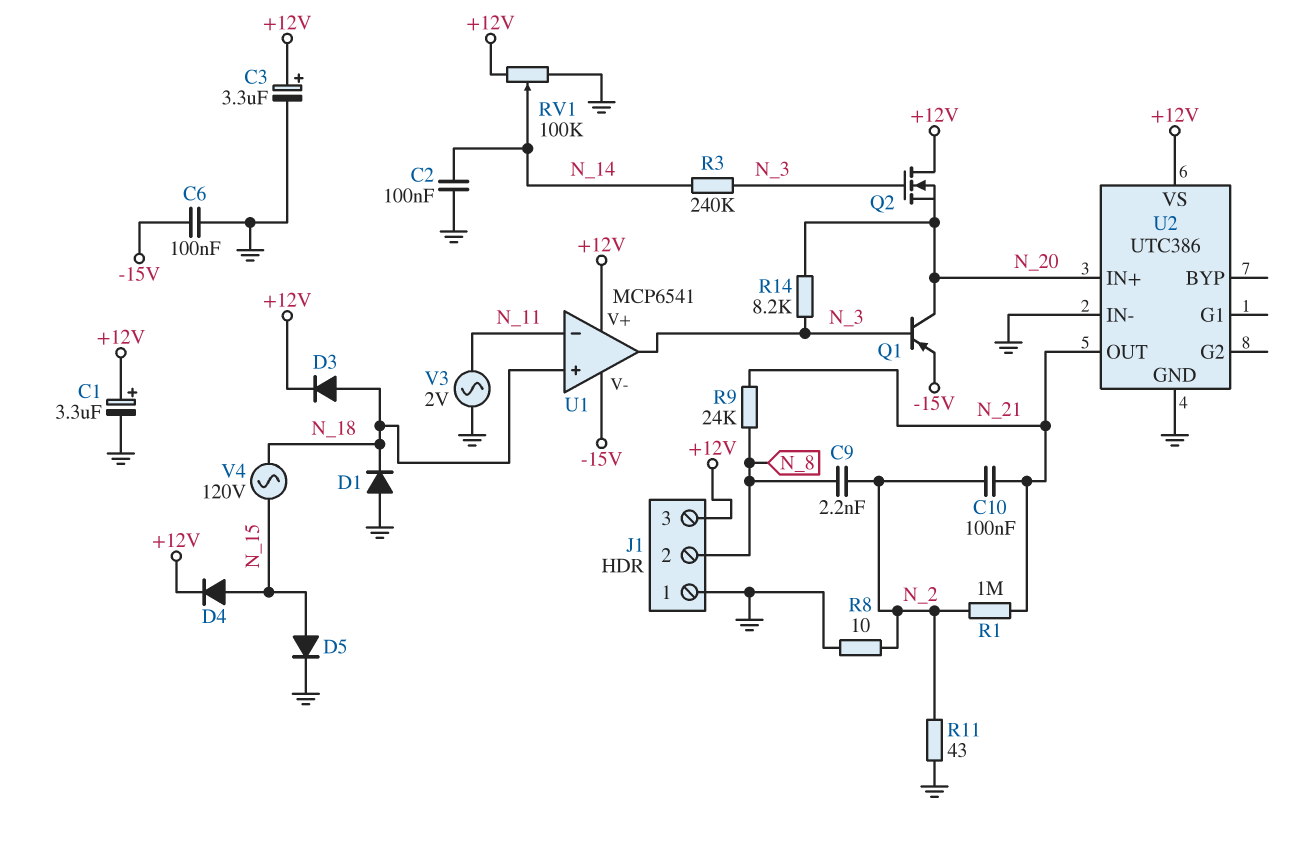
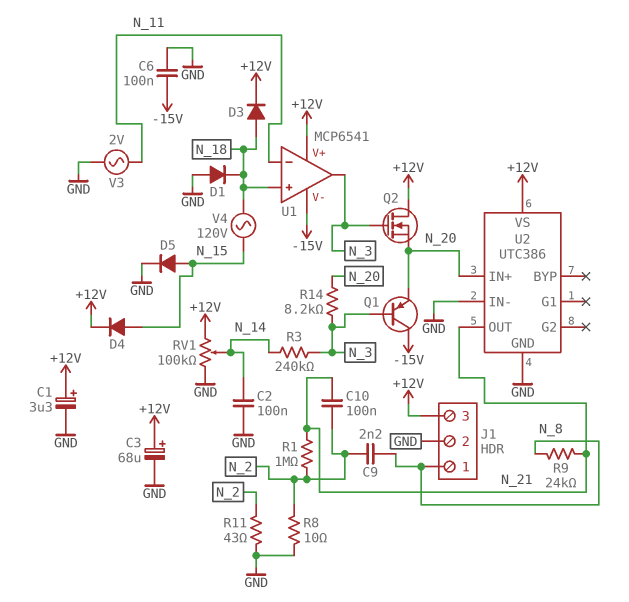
C3: 3.3uF (plus +12V, minus GND) -> 68uF (plus +12V, minus GND)
J1 pin 1: GND -> N_8
J1 pin 2: N_8 -> GND
Q1: PNP (B N_3, C N_20, E -15V) -> PNP (B N_3, C -15V, E N_20)

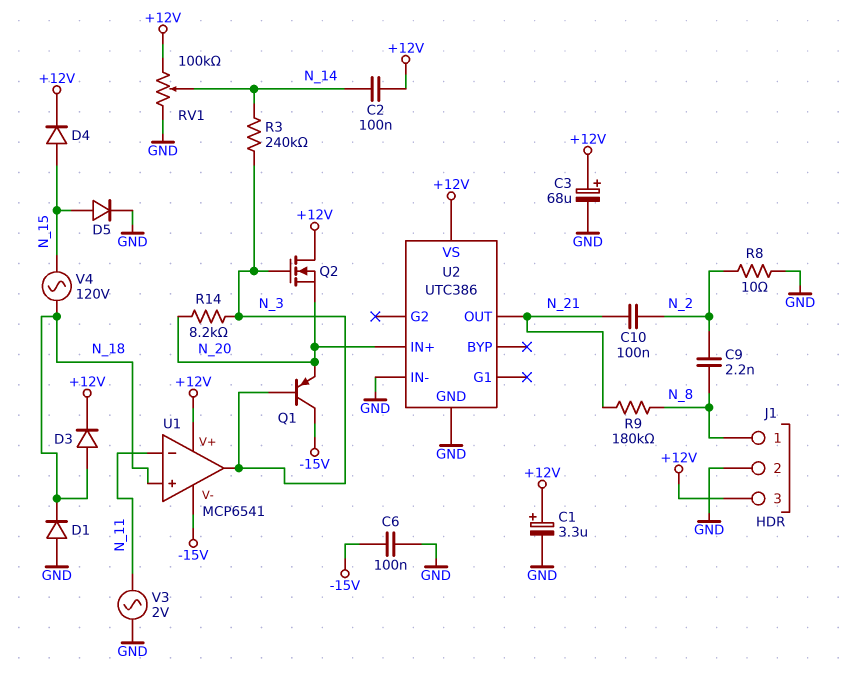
C2: 100nF (GND, N_14) -> 100nF (+12V, N_14)
R1: 1M (N_2, N_21) -> none
R9: 24k (N_8, N_21) -> 180k (N_8, N_21)
R11: 43 (GND, N_2) -> none

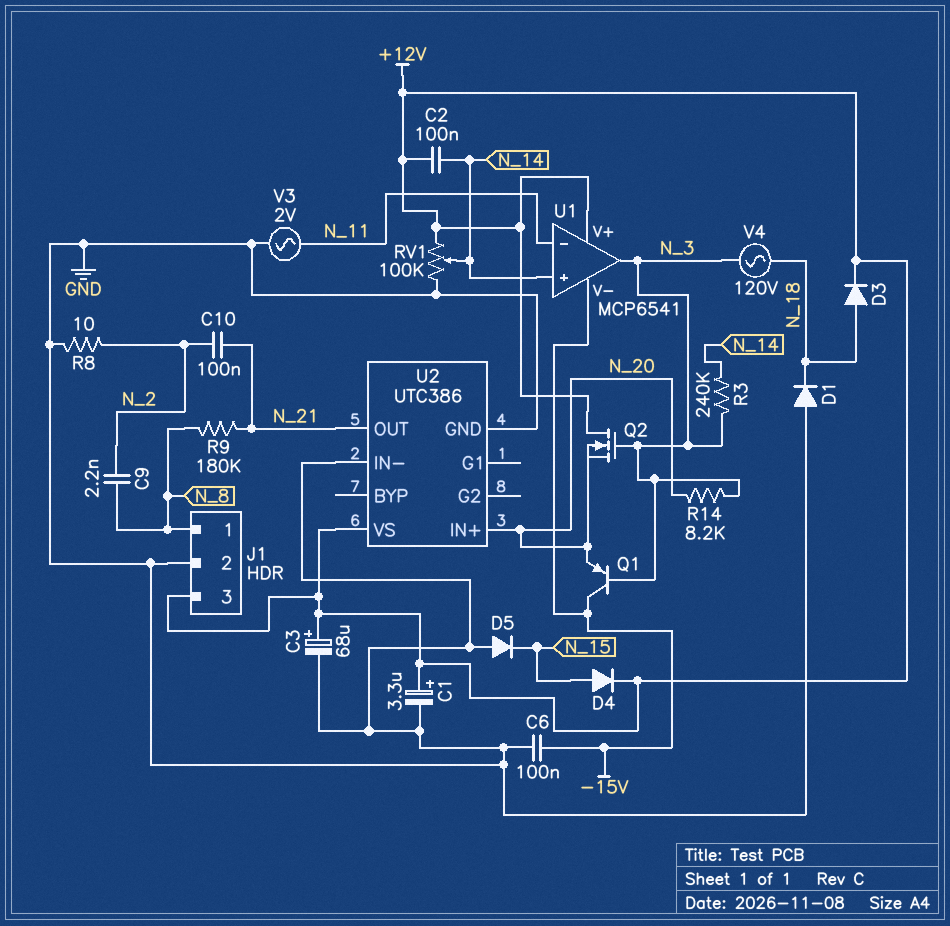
D5: diode (A N_15, K GND) -> diode (A GND, K N_15)
U1 pin in+: N_18 -> N_14
V4: AC 120V (N_15, N_18) -> AC 120V (N_3, N_18)

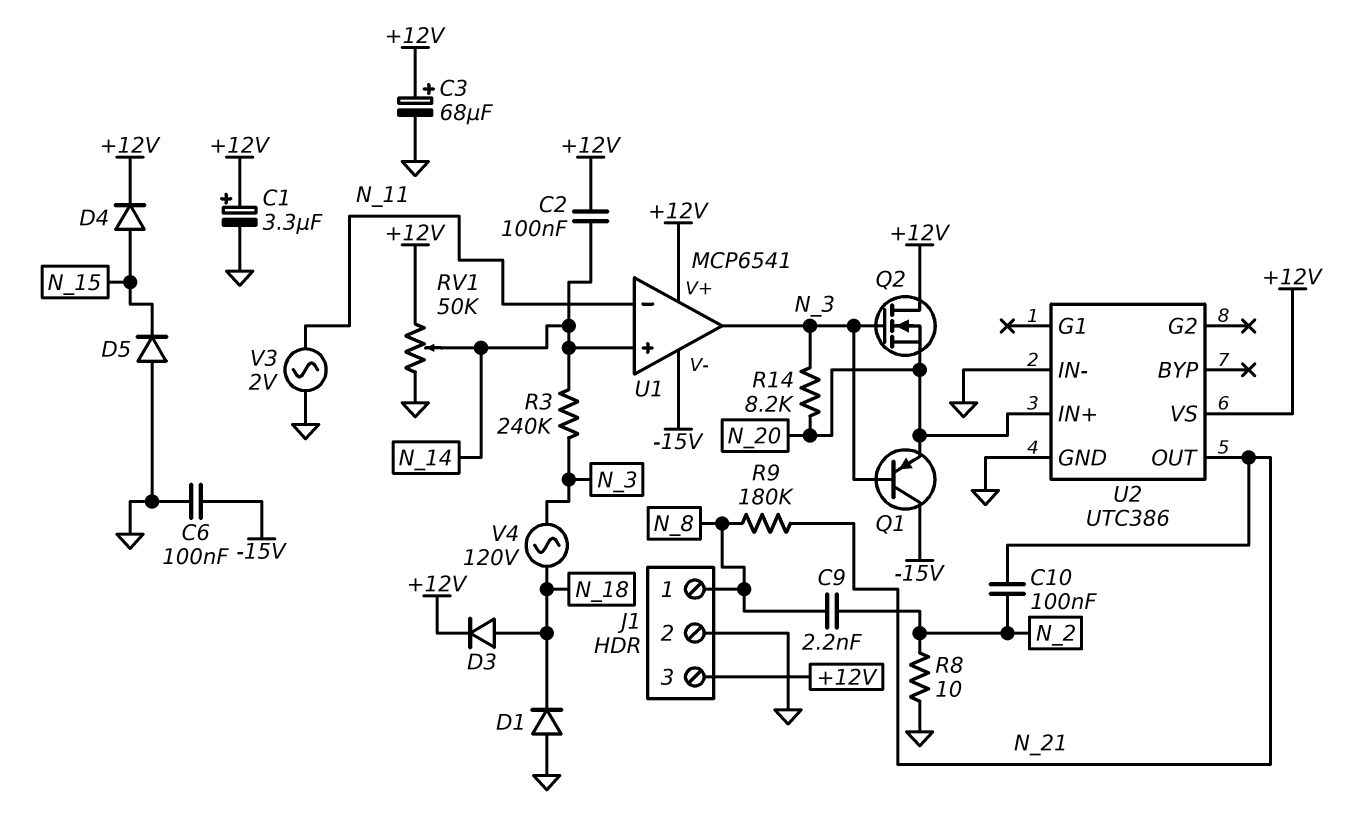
RV1: 100k (+12V, GND, wiper N_14) -> 50k (+12V, GND, wiper N_14)

